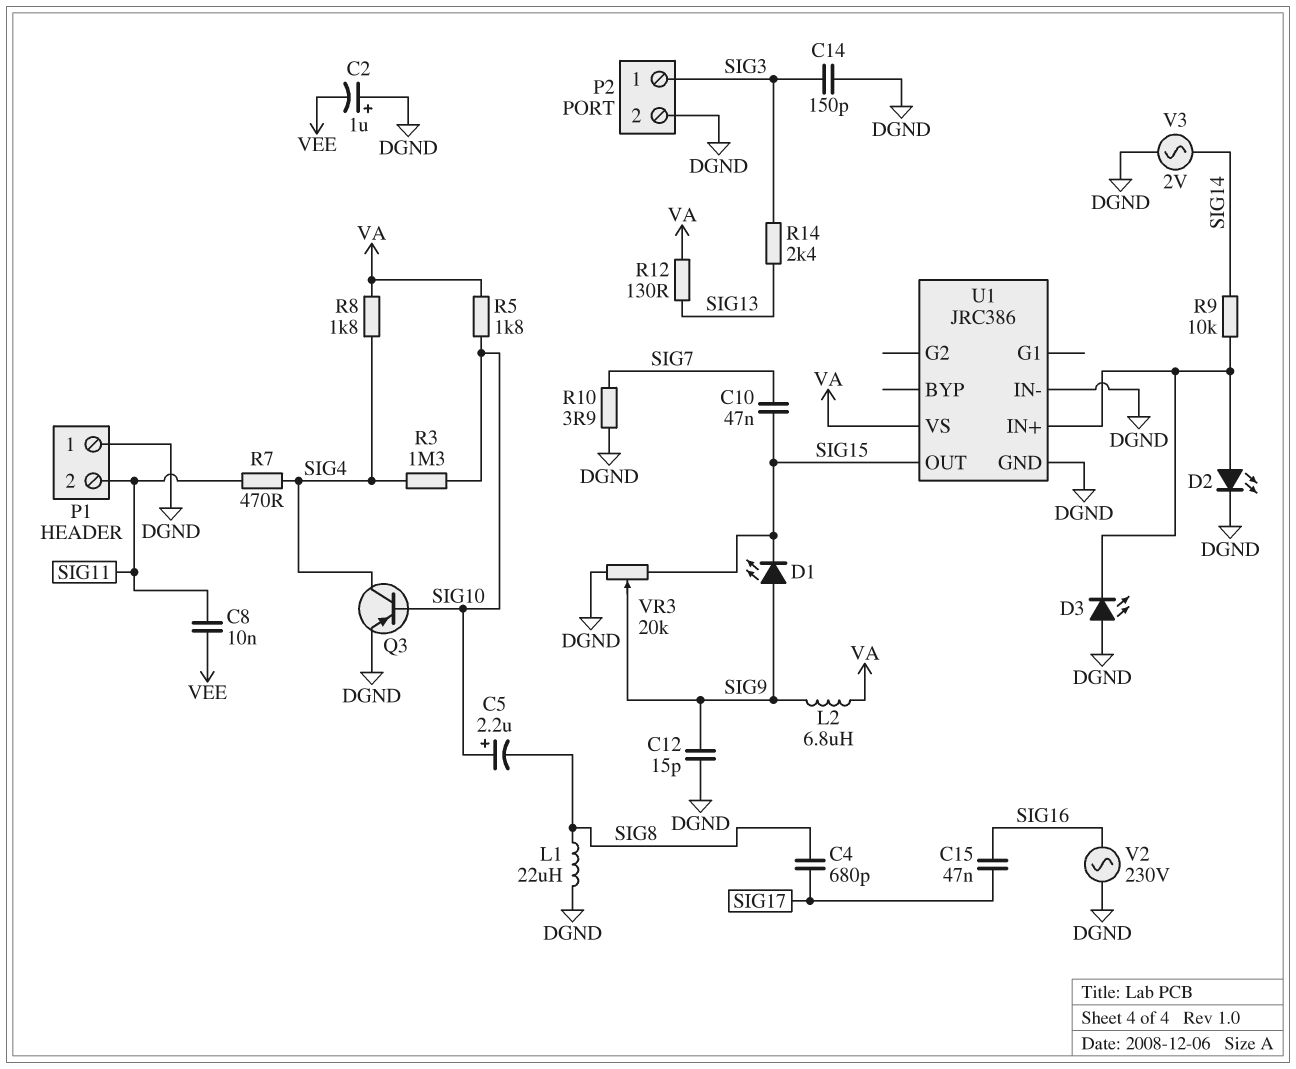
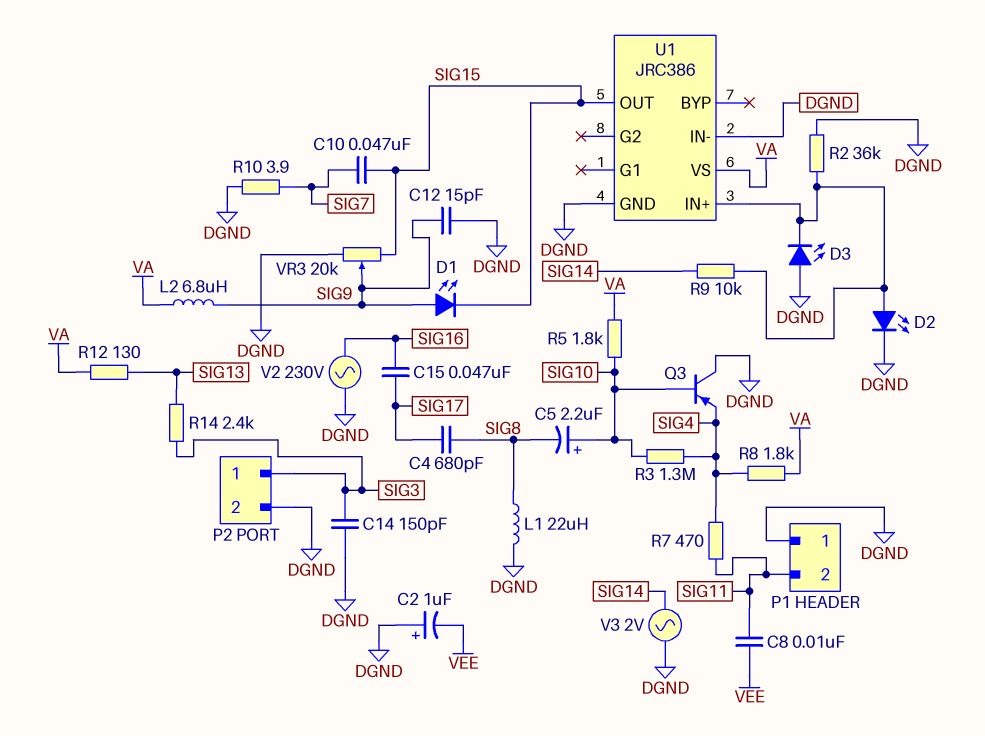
Q3: PNP (B SIG10, C SIG4, E DGND) -> PNP (B SIG10, C DGND, E SIG4)
R2: none -> 36k (DGND, U1/IN+)

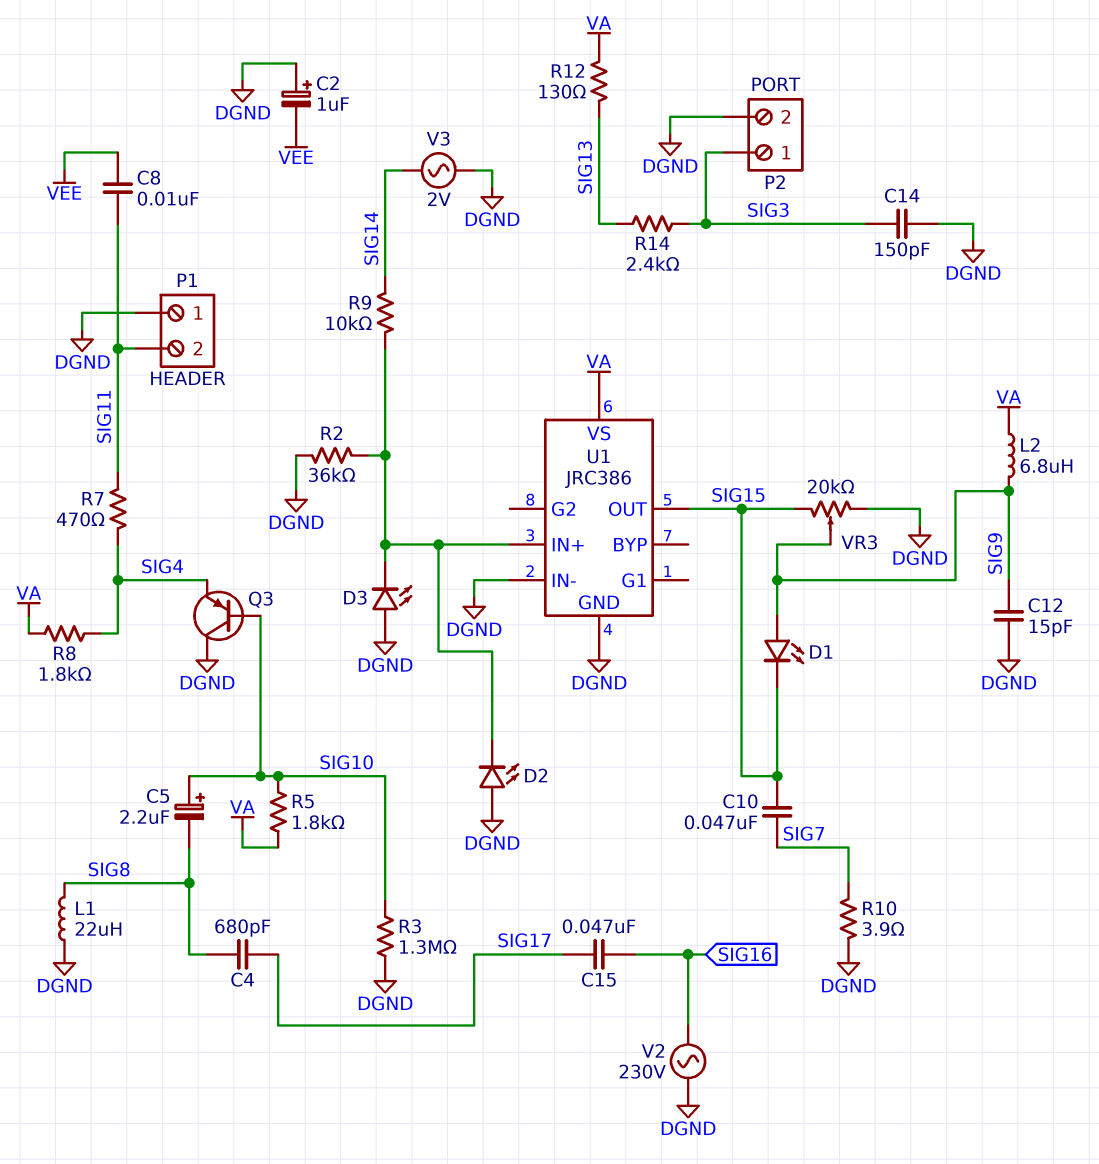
D2: LED (A U1/IN+, K DGND) -> LED (A DGND, K U1/IN+)
R3: 1.3M (SIG4, SIG10) -> 1.3M (DGND, SIG10)

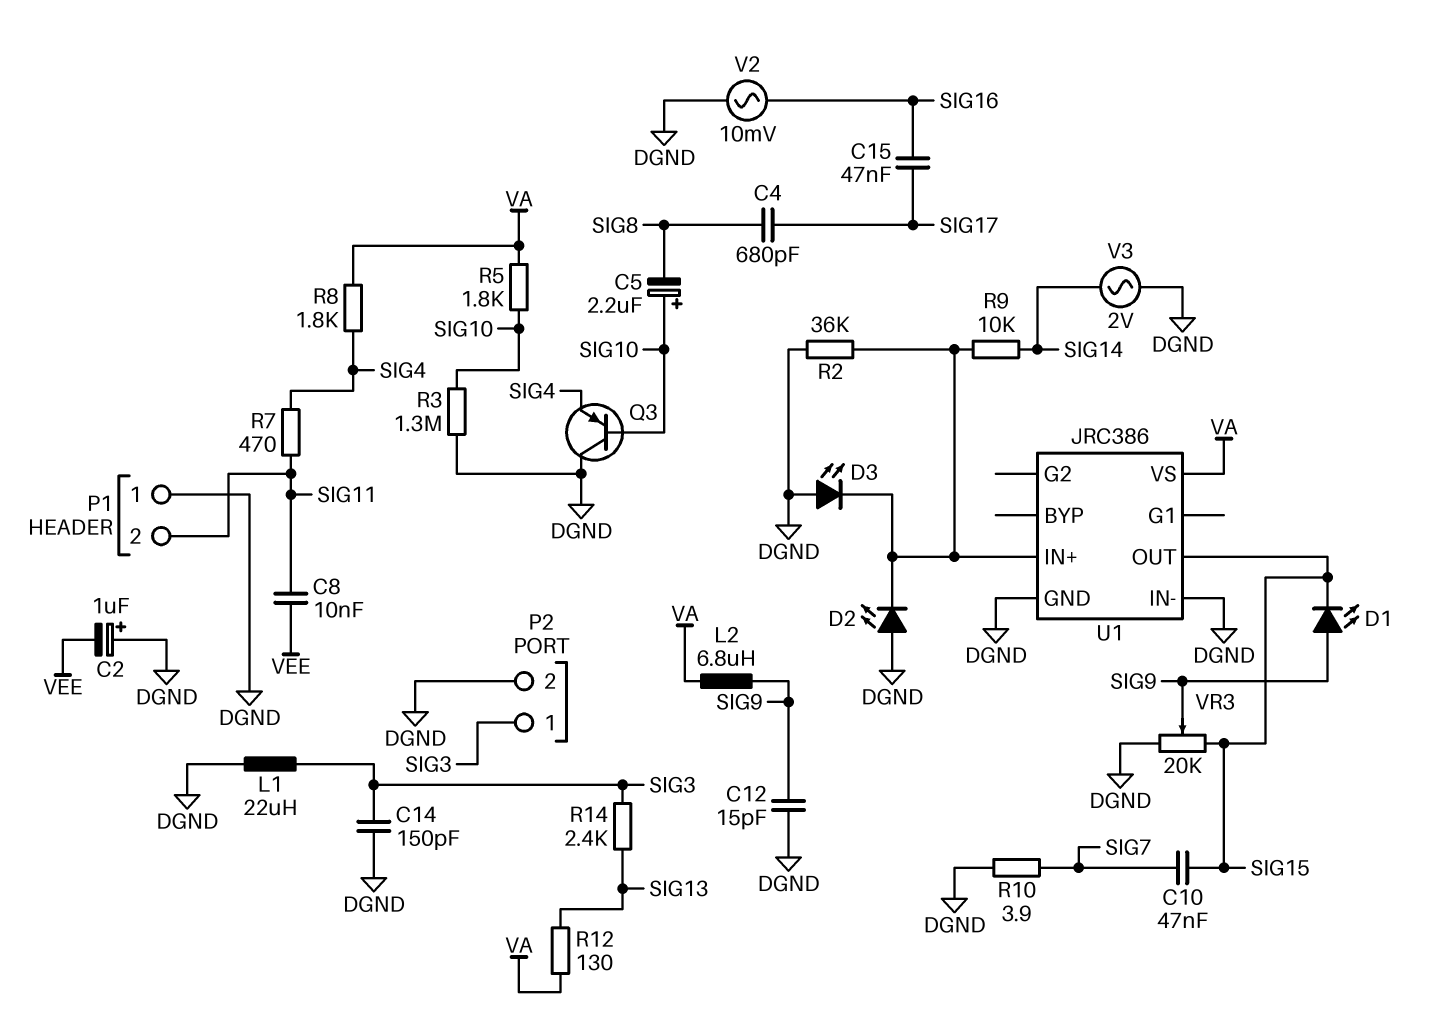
L1: 22uH (DGND, SIG8) -> 22uH (DGND, SIG3)
V2: AC 230V (DGND, SIG16) -> AC 10mV (DGND, SIG16)

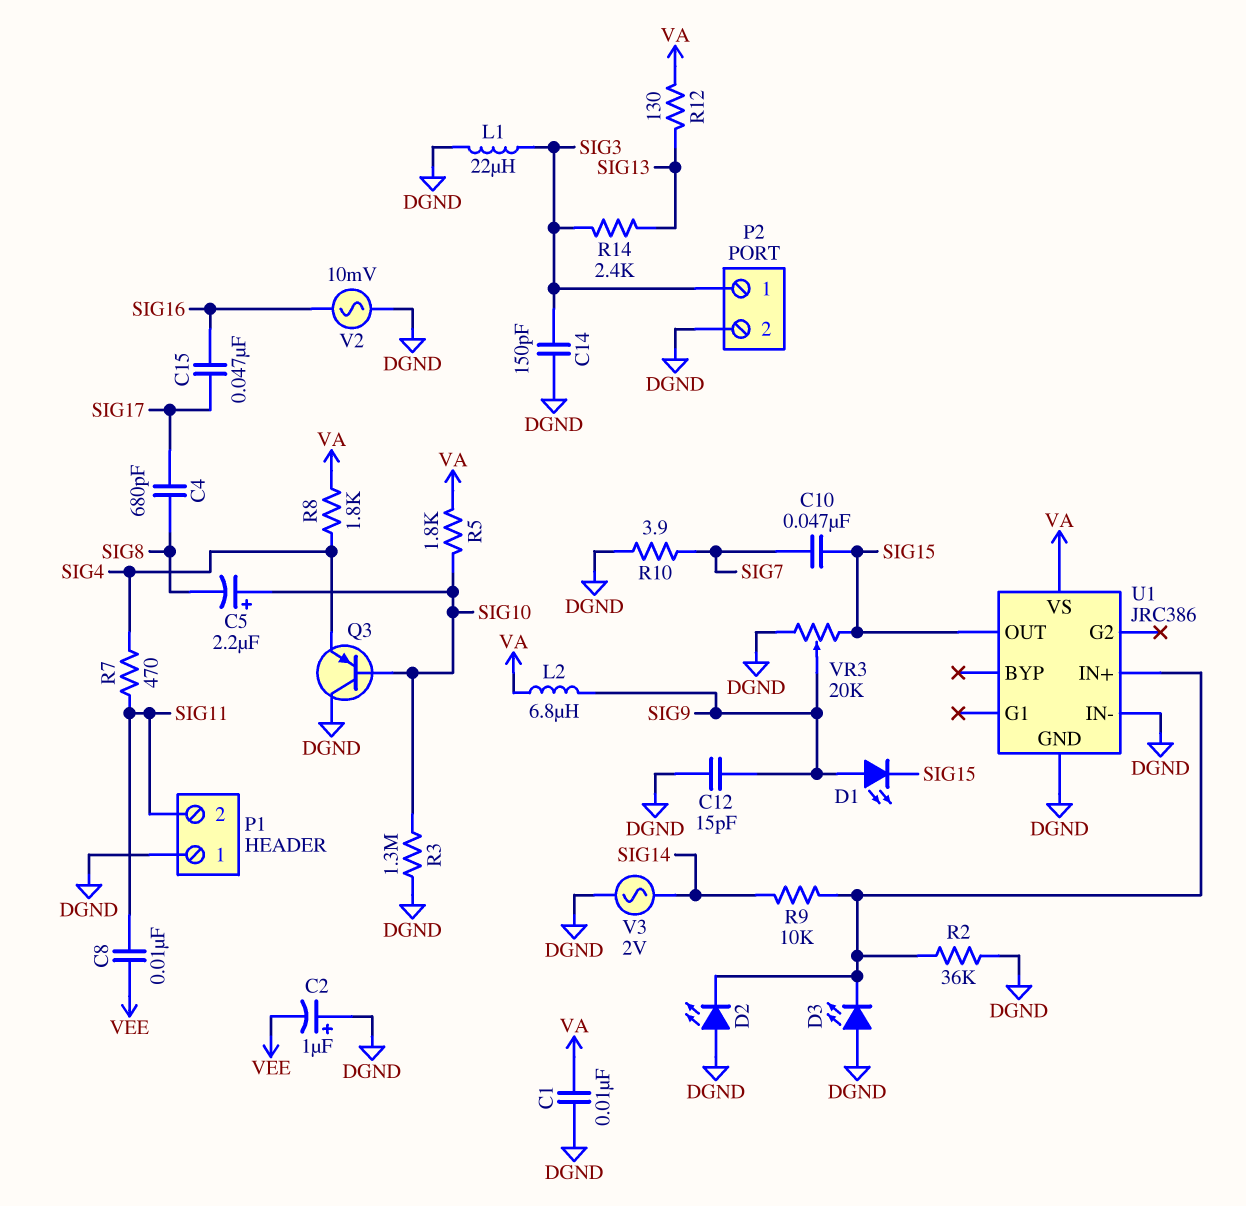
C1: none -> 10nF (DGND, VA)

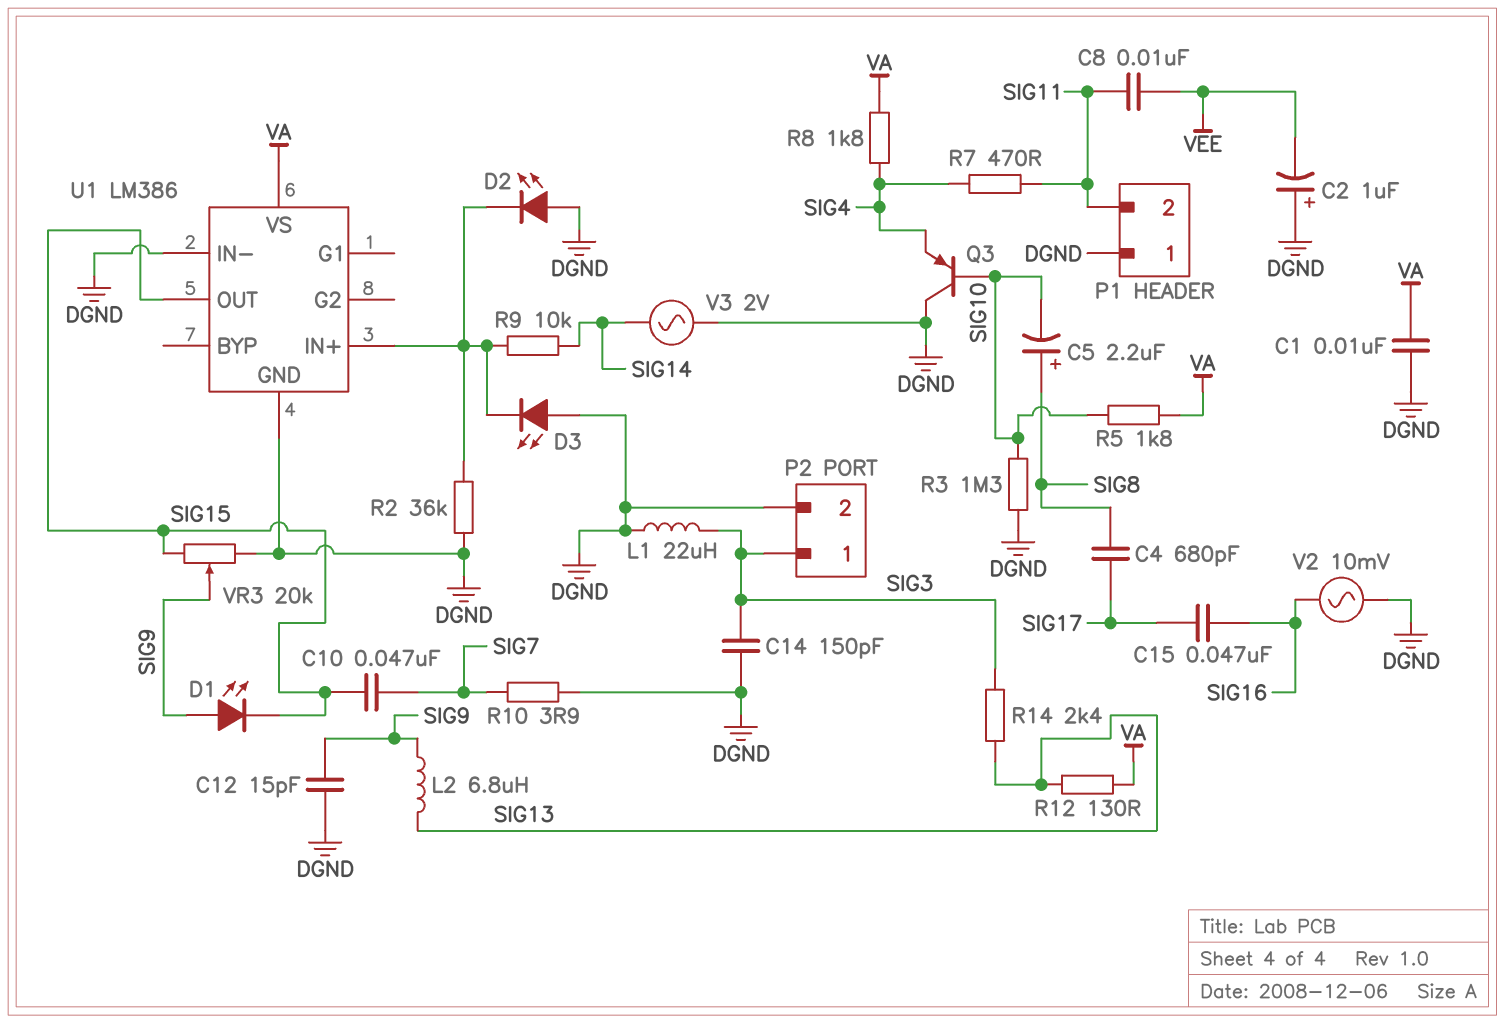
C5: 2.2uF (plus SIG10, minus SIG8) -> 2.2uF (plus SIG8, minus SIG10)
L2: 6.8uH (SIG9, VA) -> 6.8uH (SIG9, SIG13)
U1: JRC386 -> LM386

